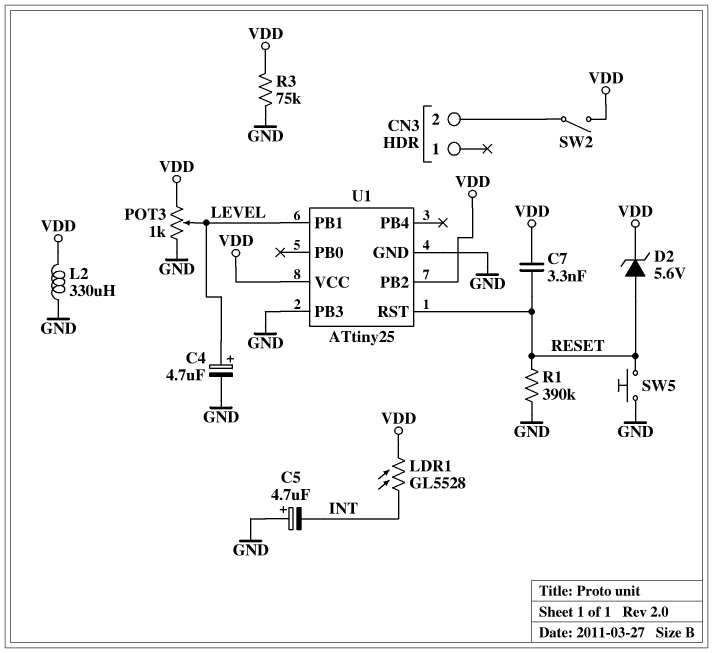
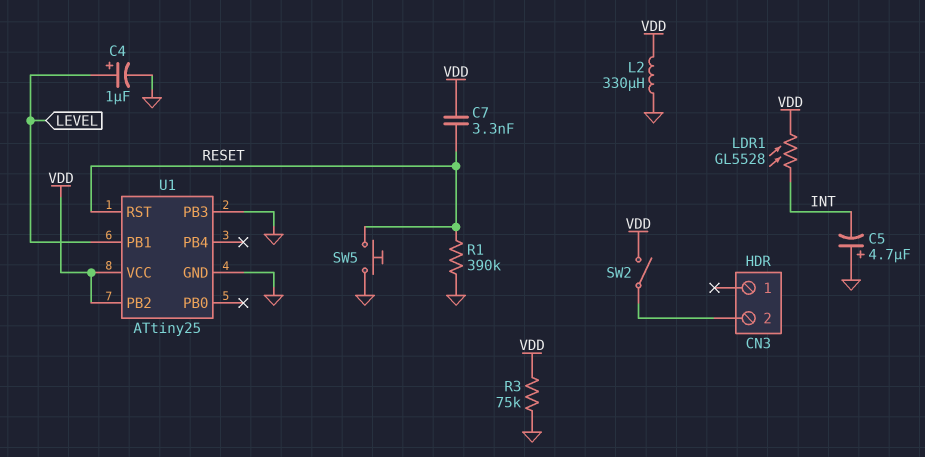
C4: 4.7uF (plus LEVEL, minus GND) -> 1uF (plus LEVEL, minus GND)
D2: zener 5.6V (A RESET, K VDD) -> none
POT3: 1k (GND, VDD, wiper LEVEL) -> none

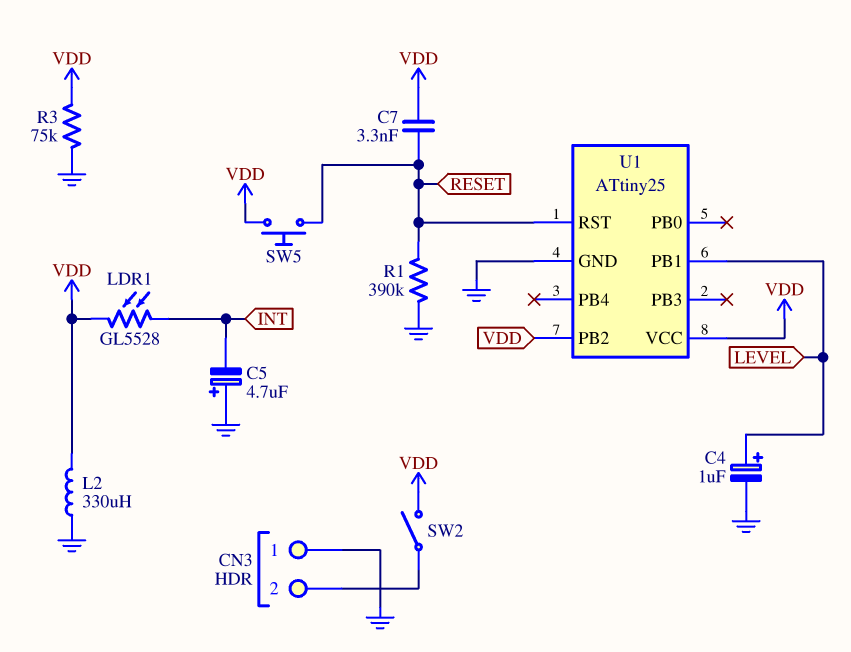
CN3 pin 1: none -> GND
SW5: button (GND, RESET) -> button (RESET, VDD)
U1 pin PB3: GND -> none

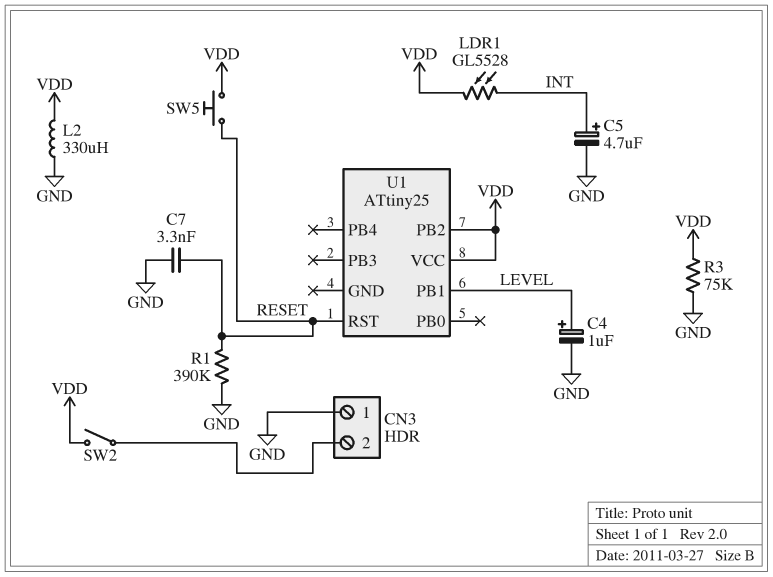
C5: 4.7uF (plus GND, minus INT) -> 4.7uF (plus INT, minus GND)
C7: 3.3nF (RESET, VDD) -> 3.3nF (GND, RESET)
U1 pin GND: GND -> none

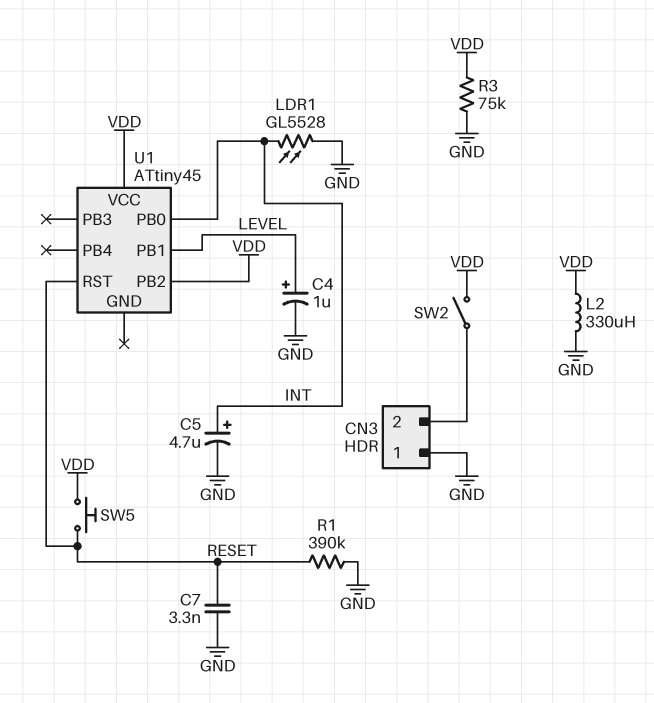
LDR1: GL5528 (INT, VDD) -> GL5528 (GND, INT)
U1: ATtiny25 -> ATtiny45
U1 pin PB0: none -> INT

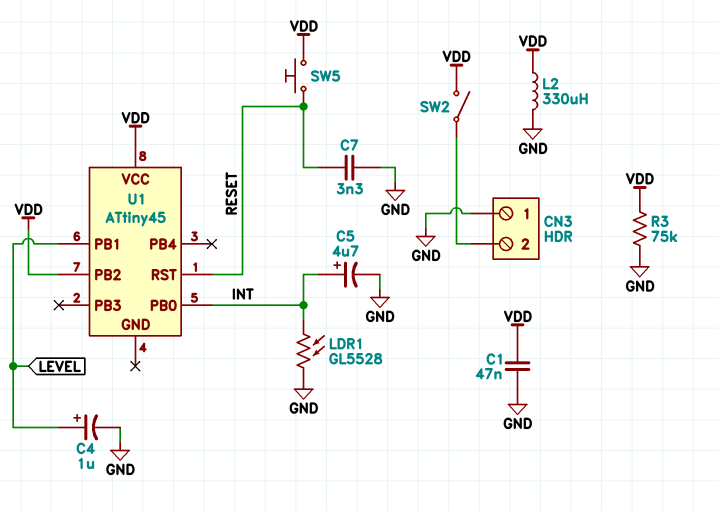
C1: none -> 47nF (GND, VDD)
R1: 390k (GND, RESET) -> none

